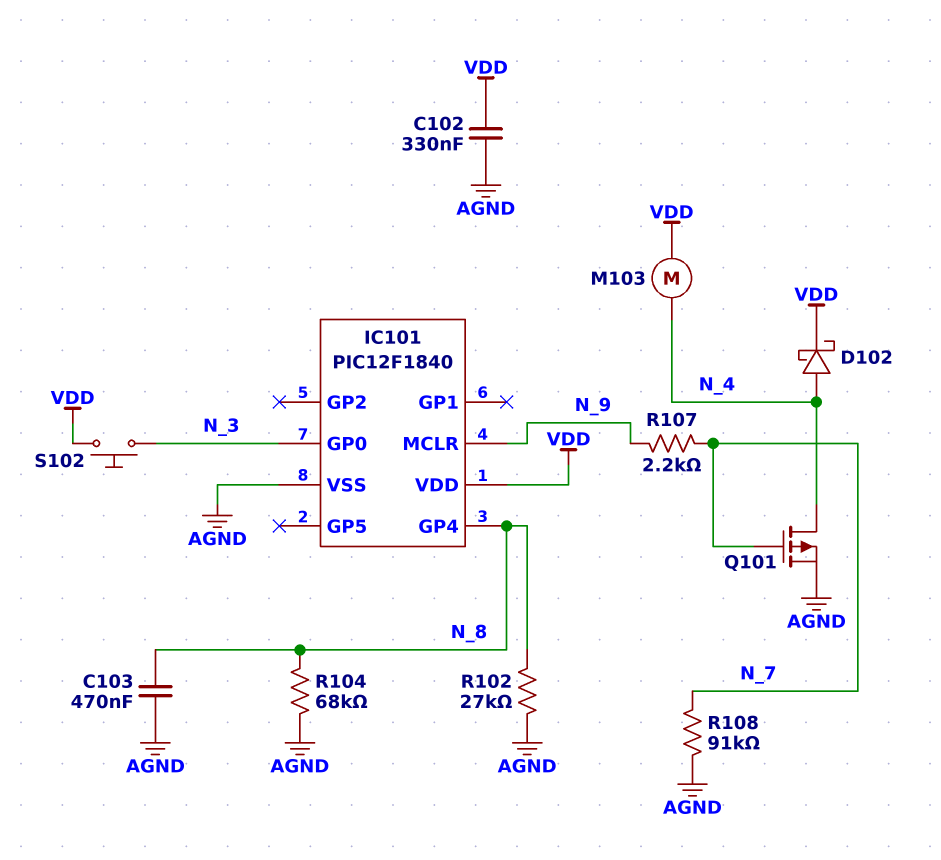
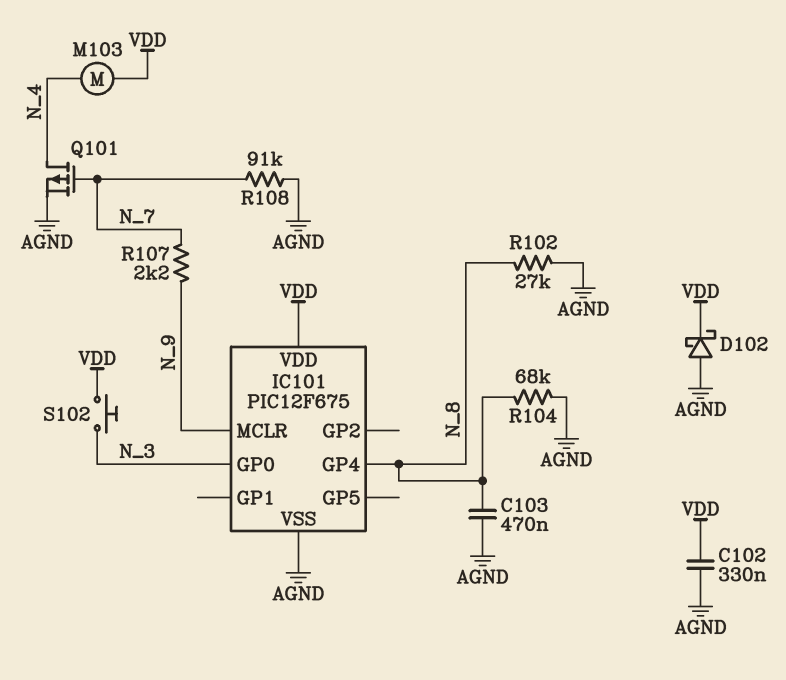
D102: schottky (A N_4, K VDD) -> schottky (A AGND, K VDD)
IC101: PIC12F1840 -> PIC12F675

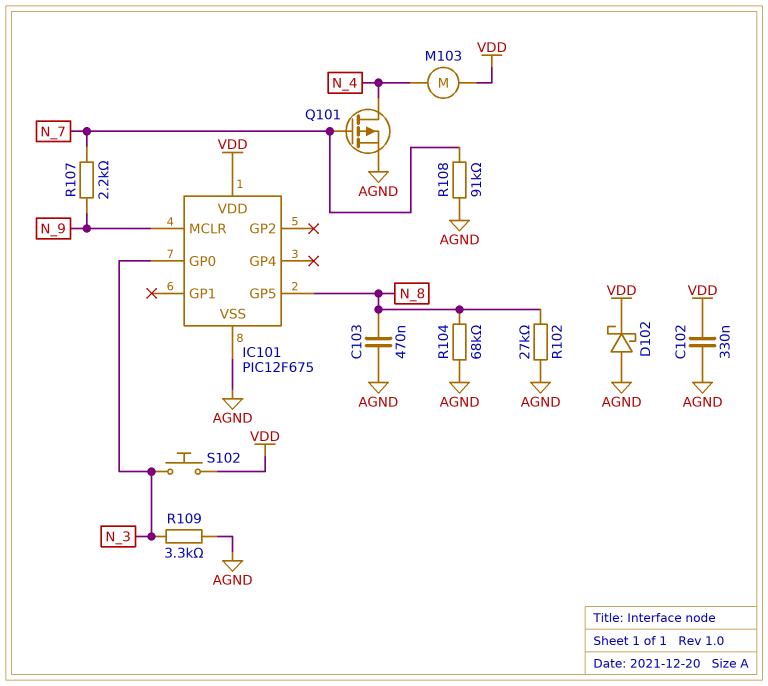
IC101 pin GP4: N_8 -> none
IC101 pin GP5: none -> N_8
R109: none -> 3.3k (AGND, N_3)

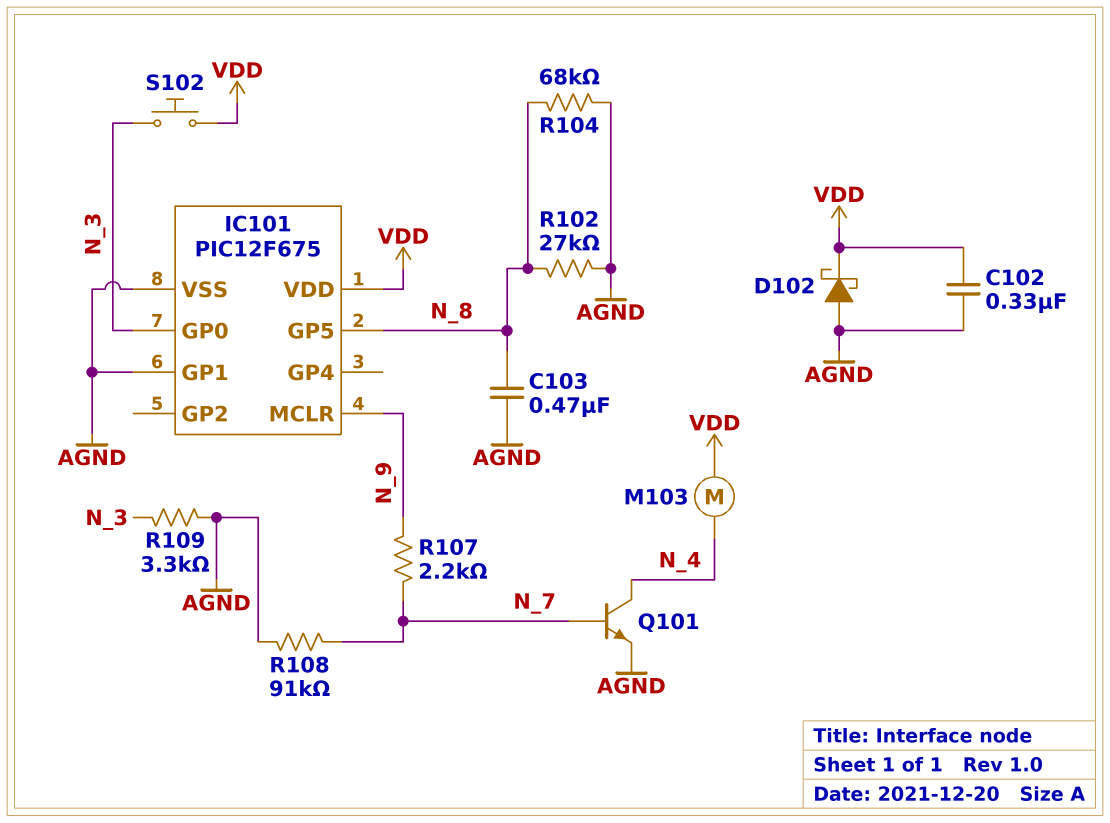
IC101 pin GP1: none -> AGND
Q101: PMOS (G N_7, D N_4, S AGND) -> NPN (B N_7, C N_4, E AGND)

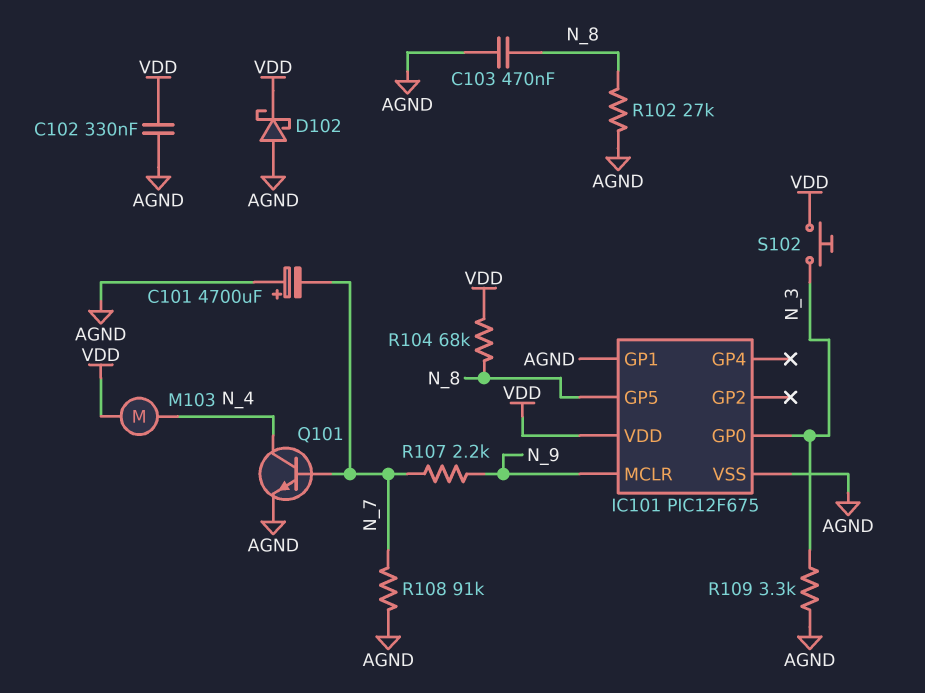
C101: none -> 4700uF (plus AGND, minus N_7)
R104: 68k (AGND, N_8) -> 68k (N_8, VDD)

